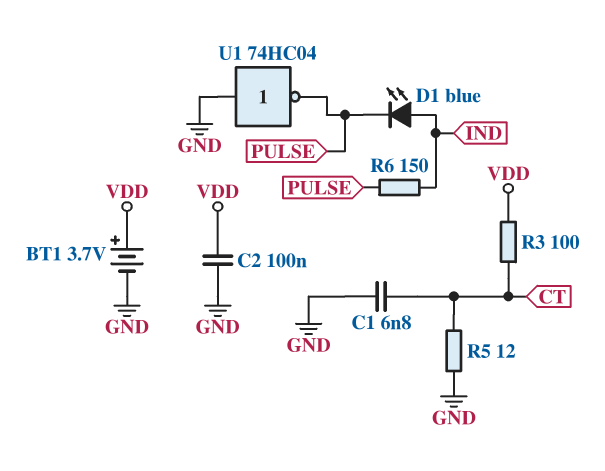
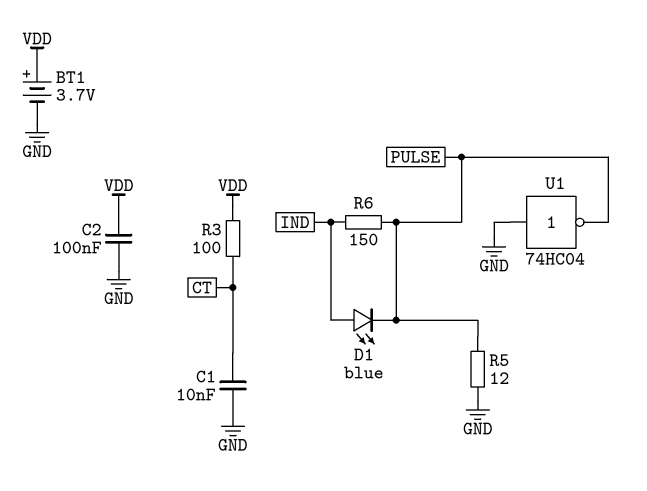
C1: 6.8nF (CT, GND) -> 10nF (CT, GND)
R5: 12 (CT, GND) -> 12 (GND, PULSE)

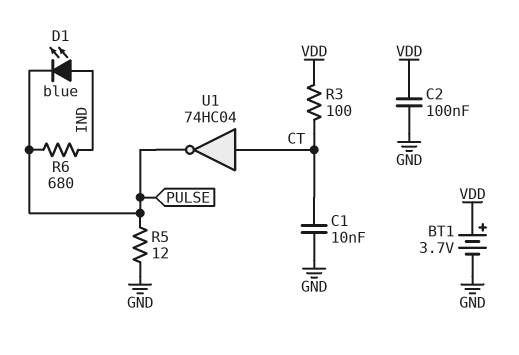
R6: 150 (IND, PULSE) -> 680 (IND, PULSE)
U1: NOT 74HC04 (in GND, out PULSE) -> NOT 74HC04 (in CT, out PULSE)

